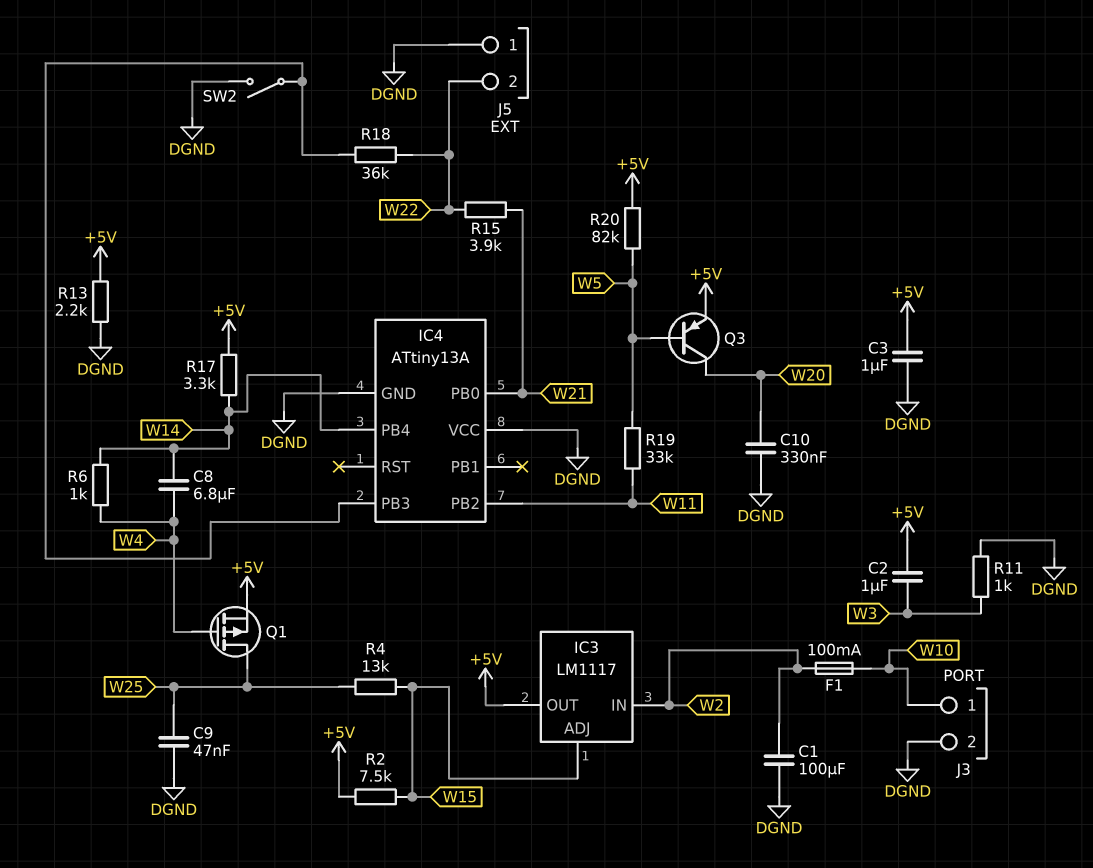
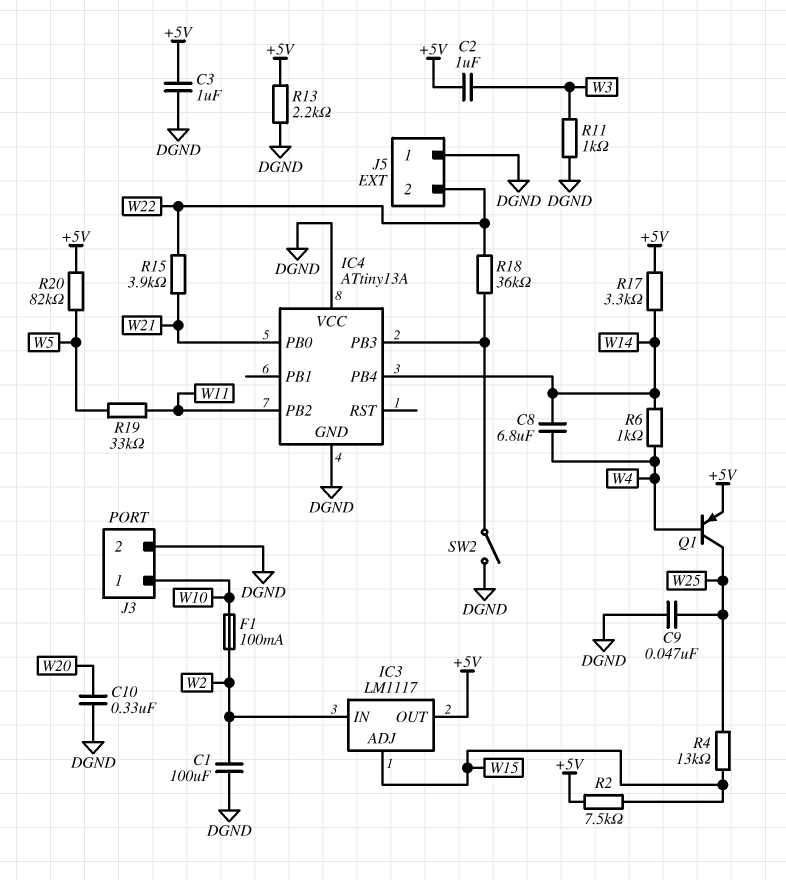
Q1: PMOS (G W4, D W25, S +5V) -> PNP (B W4, C W25, E +5V)
Q3: PNP (B W5, C W20, E +5V) -> none

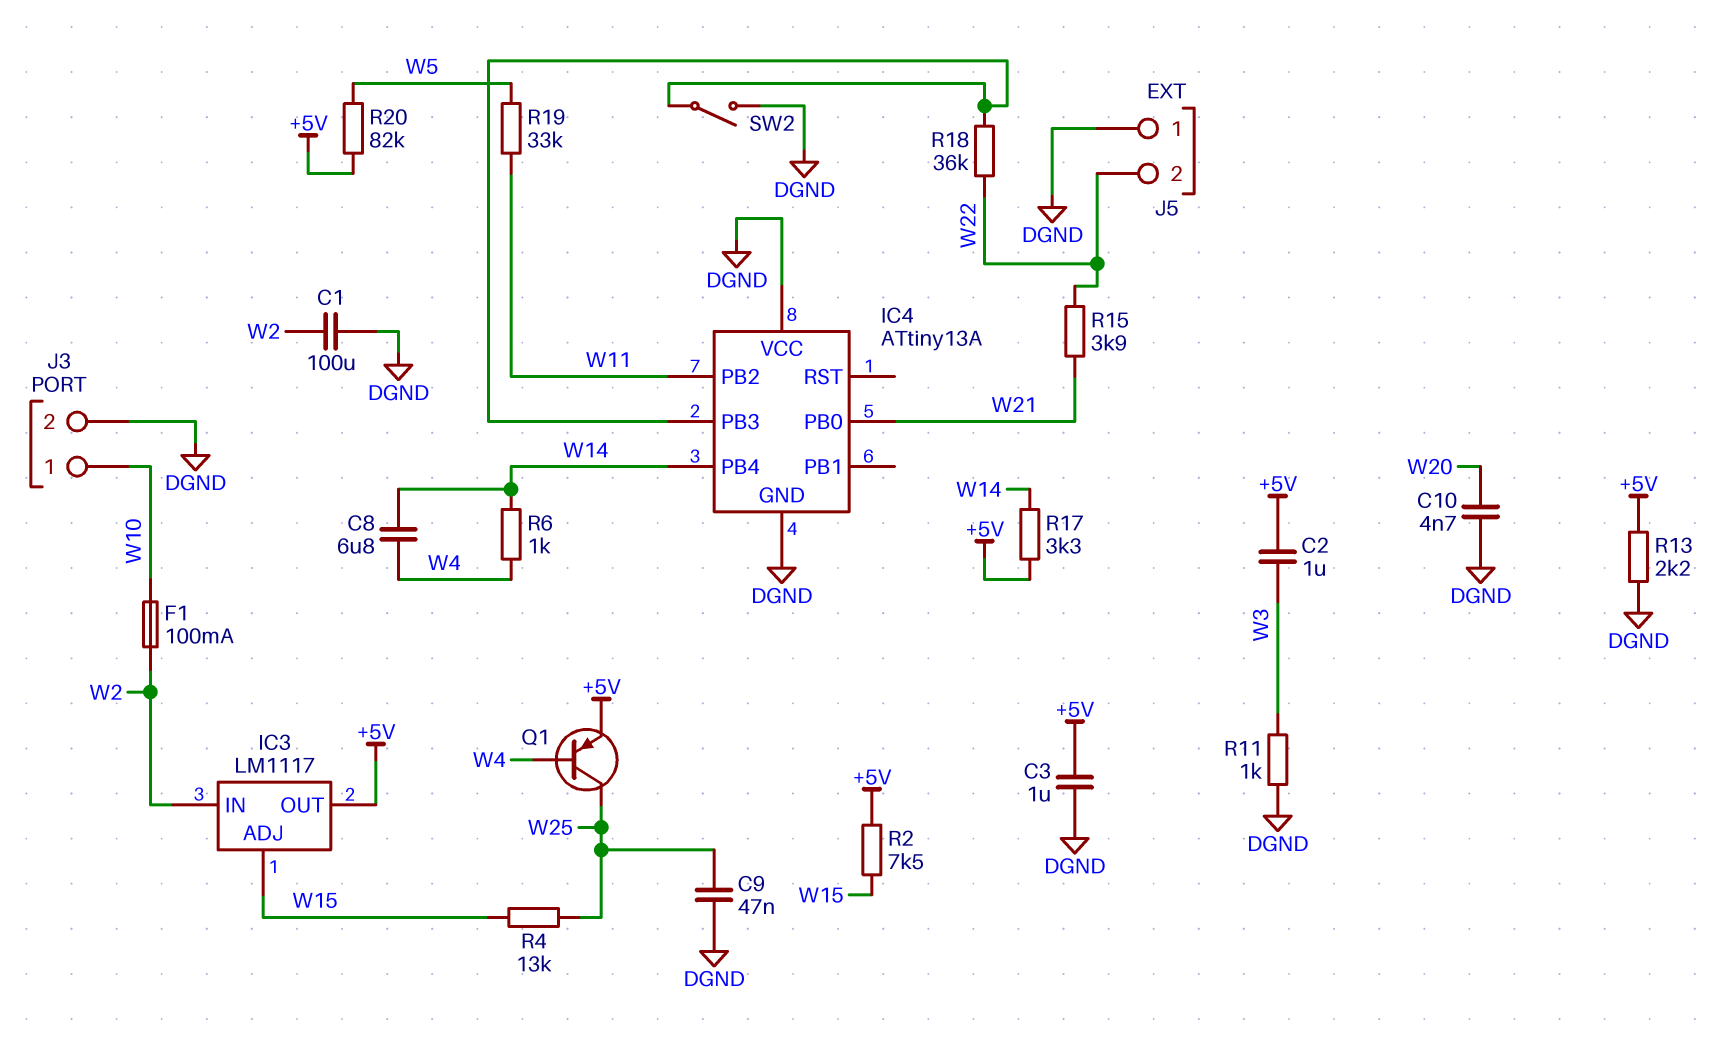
C10: 330nF (DGND, W20) -> 4.7nF (DGND, W20)

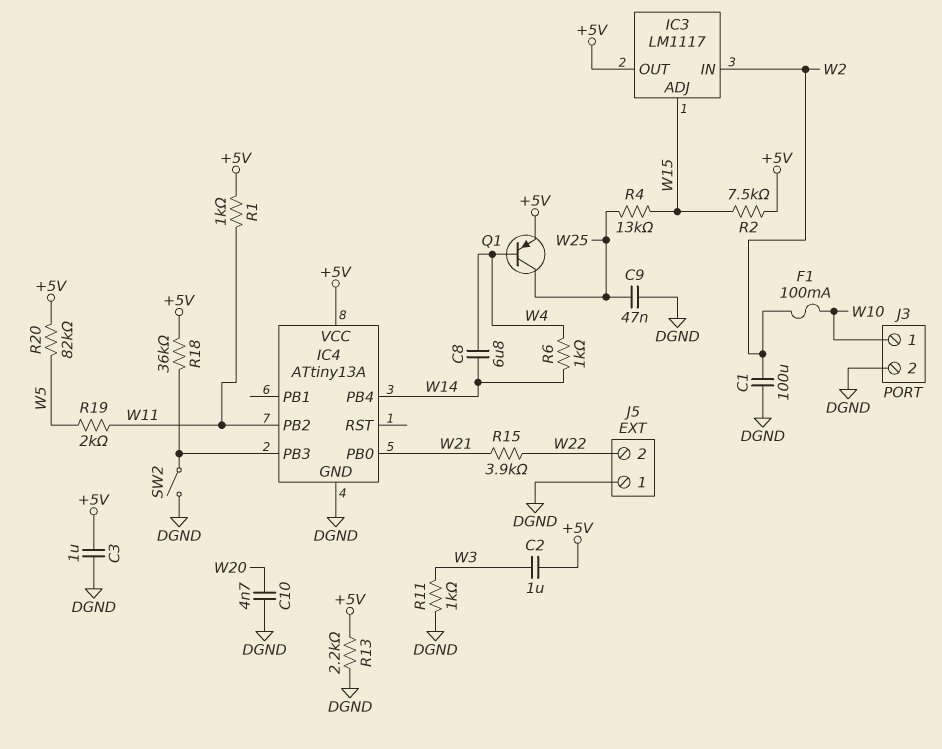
IC4 pin VCC: DGND -> +5V
R1: none -> 1k (+5V, W11)
R17: 3.3k (+5V, W14) -> none
R18: 36k (IC4/PB3, W22) -> 36k (+5V, IC4/PB3)
R19: 33k (W5, W11) -> 2k (W5, W11)

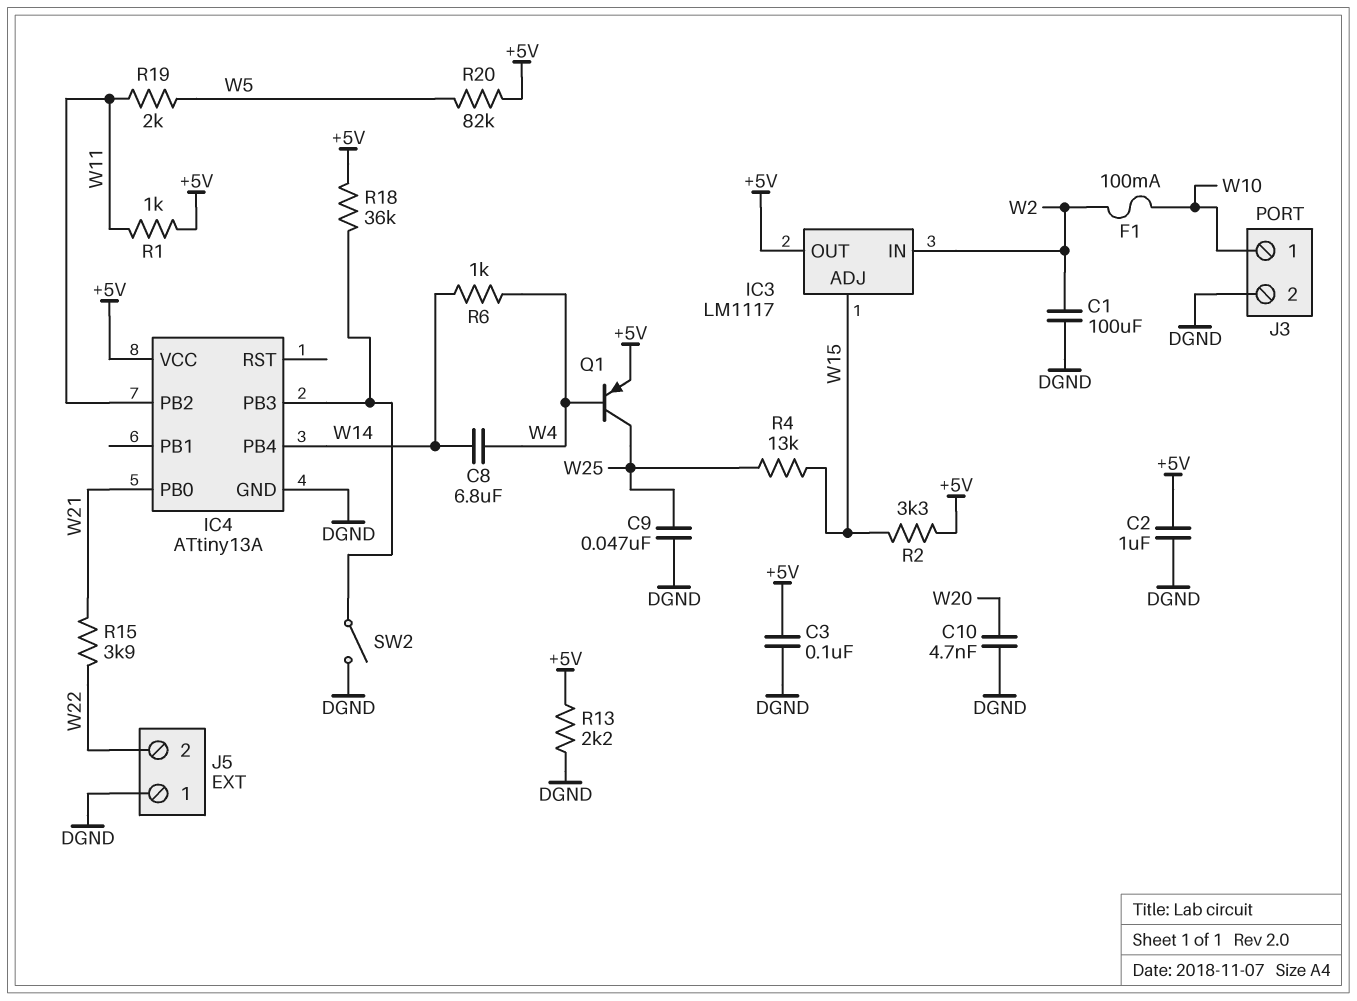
C2: 1uF (+5V, W3) -> 1uF (+5V, DGND)
C3: 1uF (+5V, DGND) -> 100nF (+5V, DGND)
R2: 7.5k (+5V, W15) -> 3.3k (+5V, W15)
R11: 1k (DGND, W3) -> none

